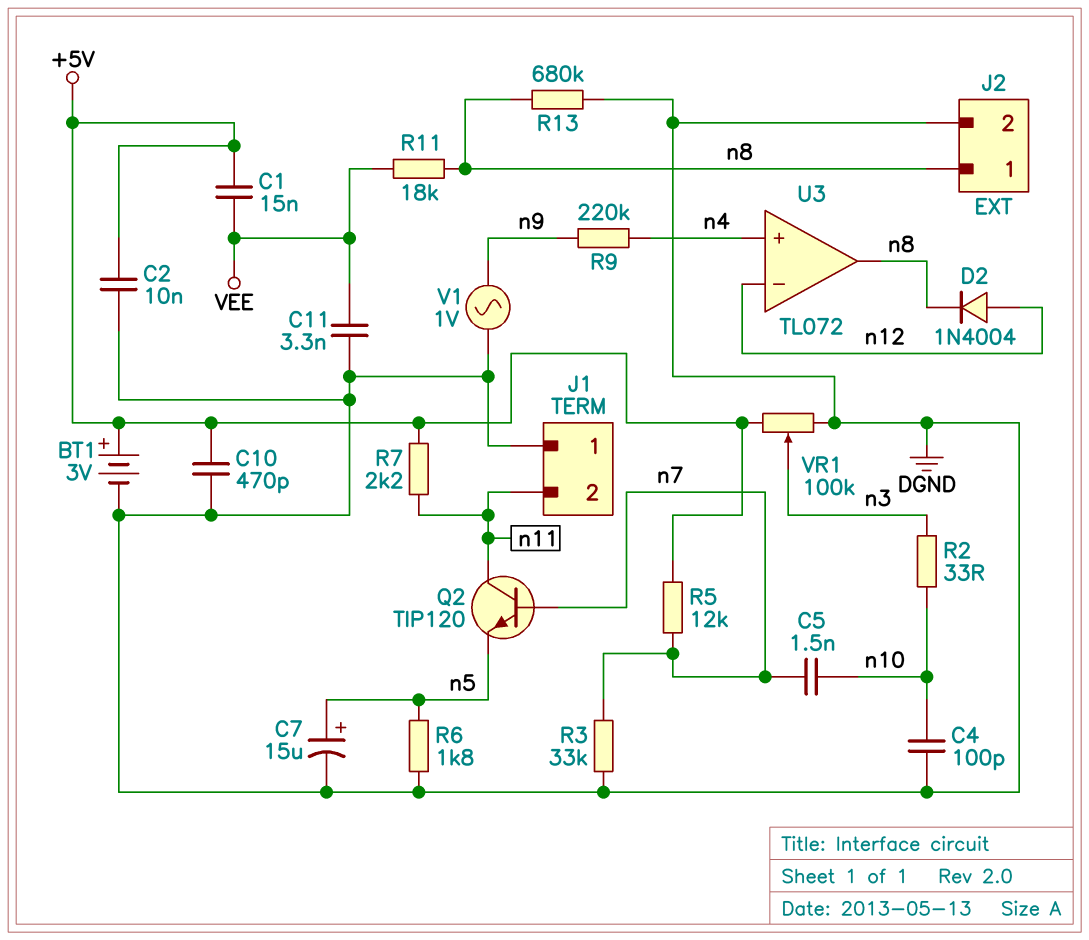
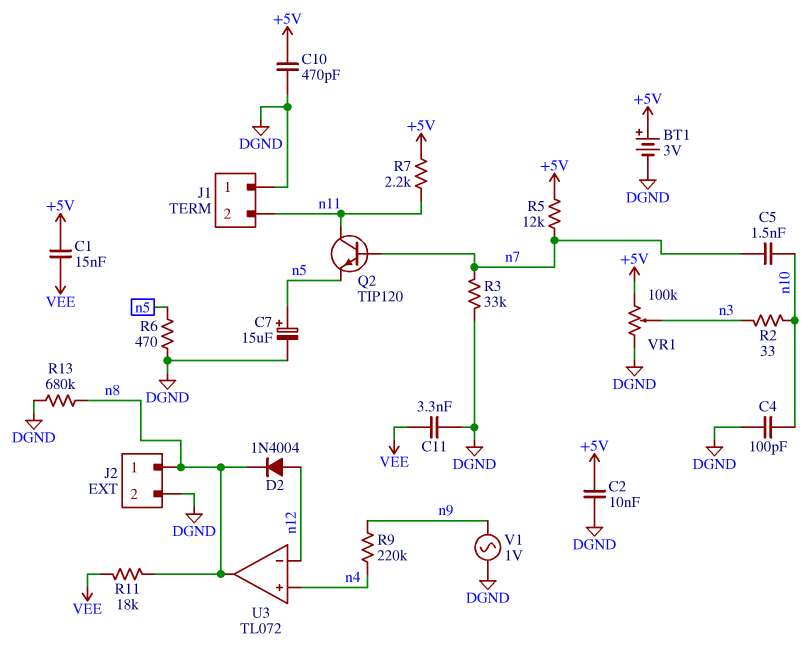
R6: 1.8k (DGND, n5) -> 470 (DGND, n5)

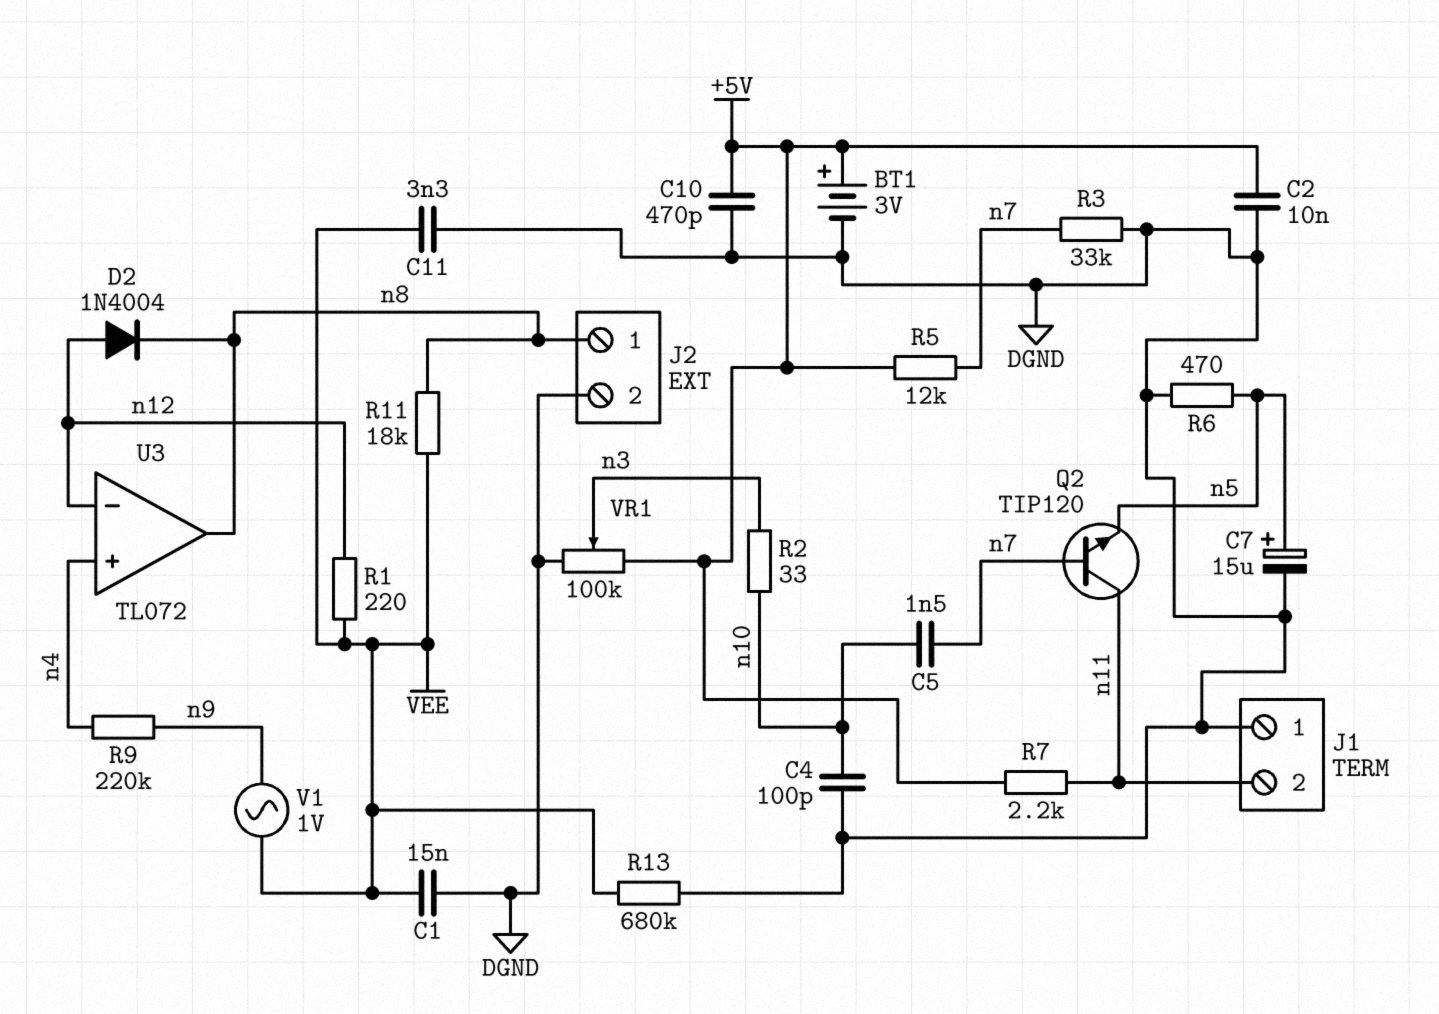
C1: 15nF (+5V, VEE) -> 15nF (DGND, VEE)
R1: none -> 220 (VEE, n12)
R13: 680k (DGND, n8) -> 680k (DGND, VEE)
V1: AC 1V (DGND, n9) -> AC 1V (VEE, n9)

